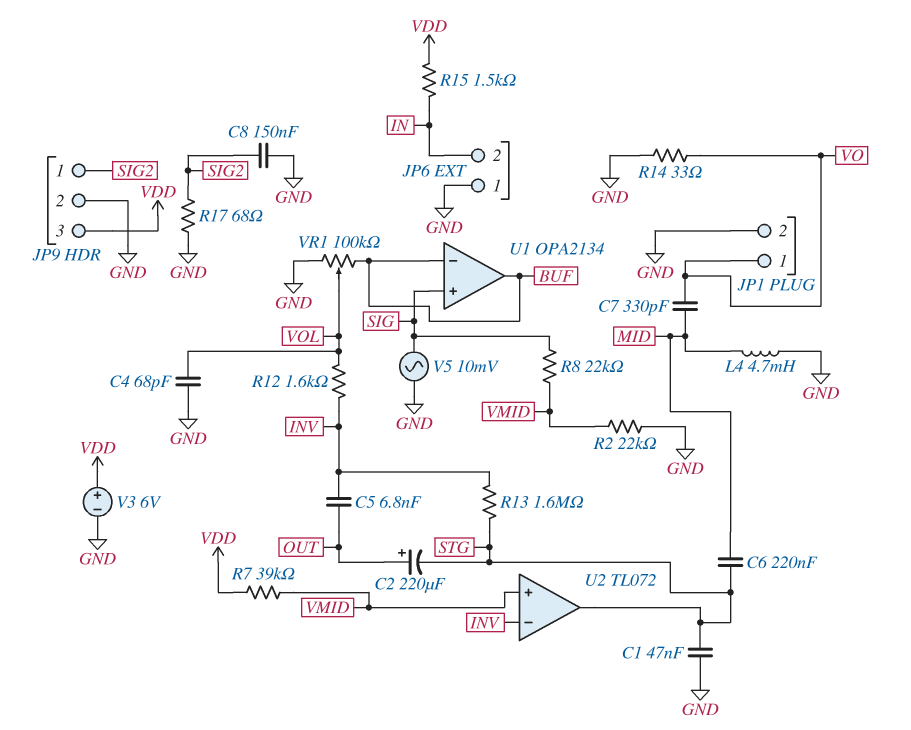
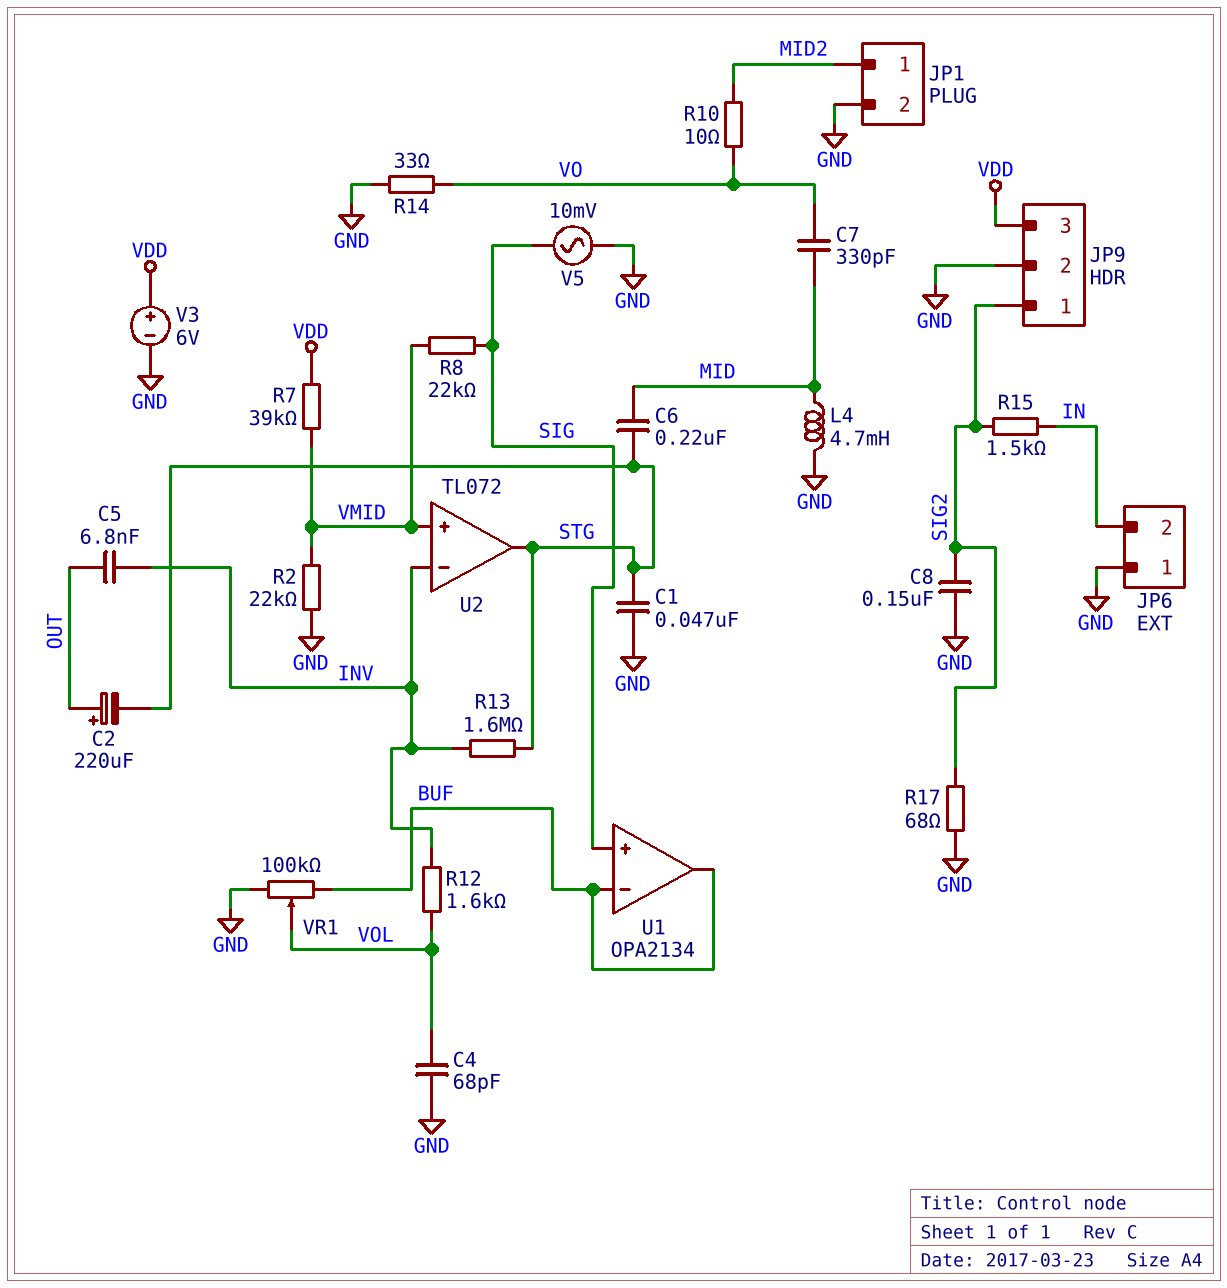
JP1 pin 1: VO -> MID2
R10: none -> 10 (MID2, VO)
R15: 1.5k (IN, VDD) -> 1.5k (IN, SIG2)

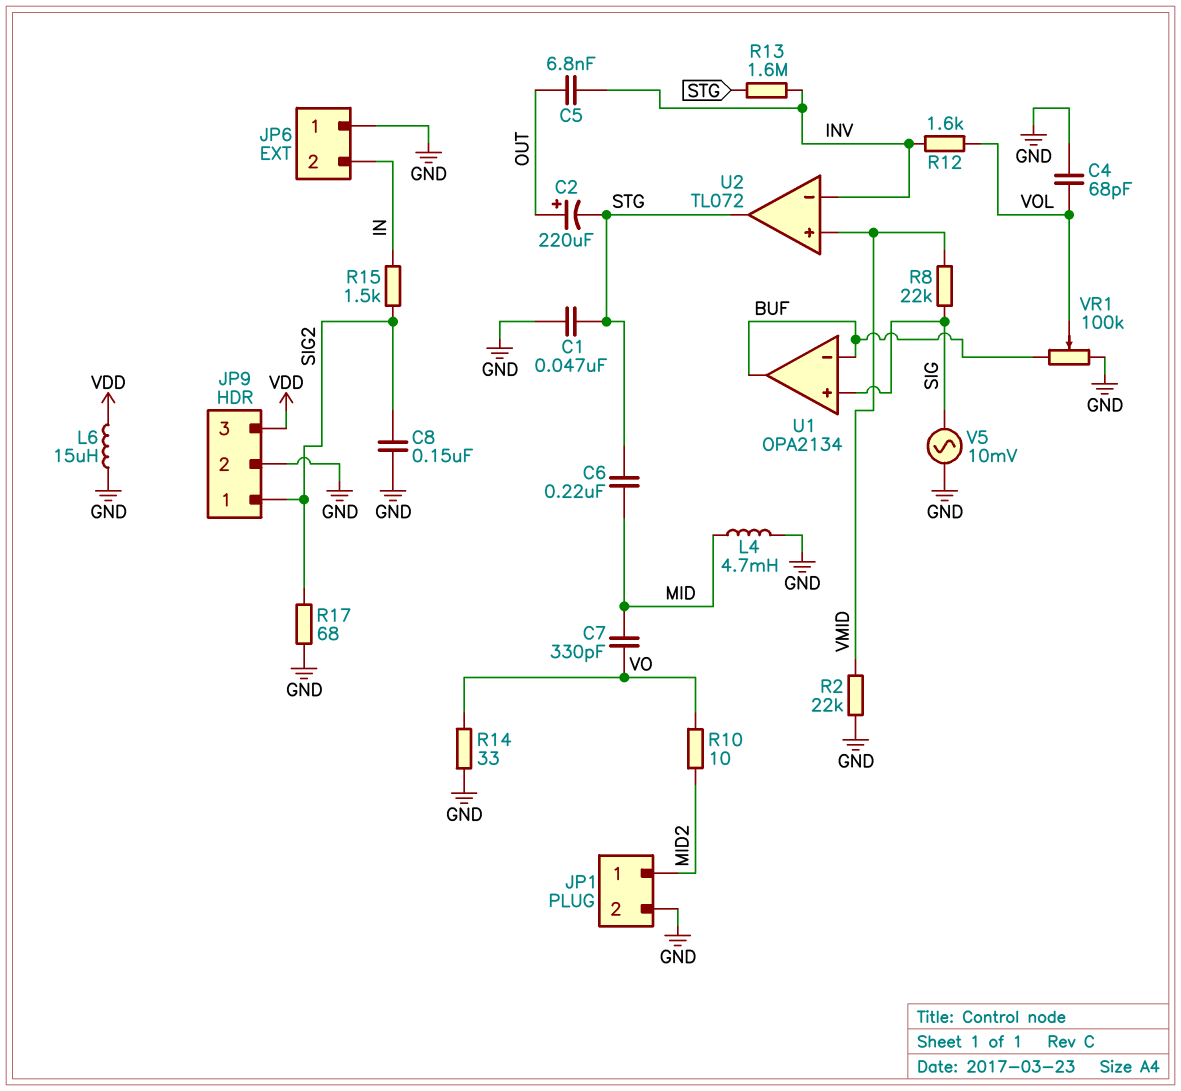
L6: none -> 15uH (GND, VDD)
R7: 39k (VDD, VMID) -> none
V3: 6V (plus VDD, minus GND) -> none

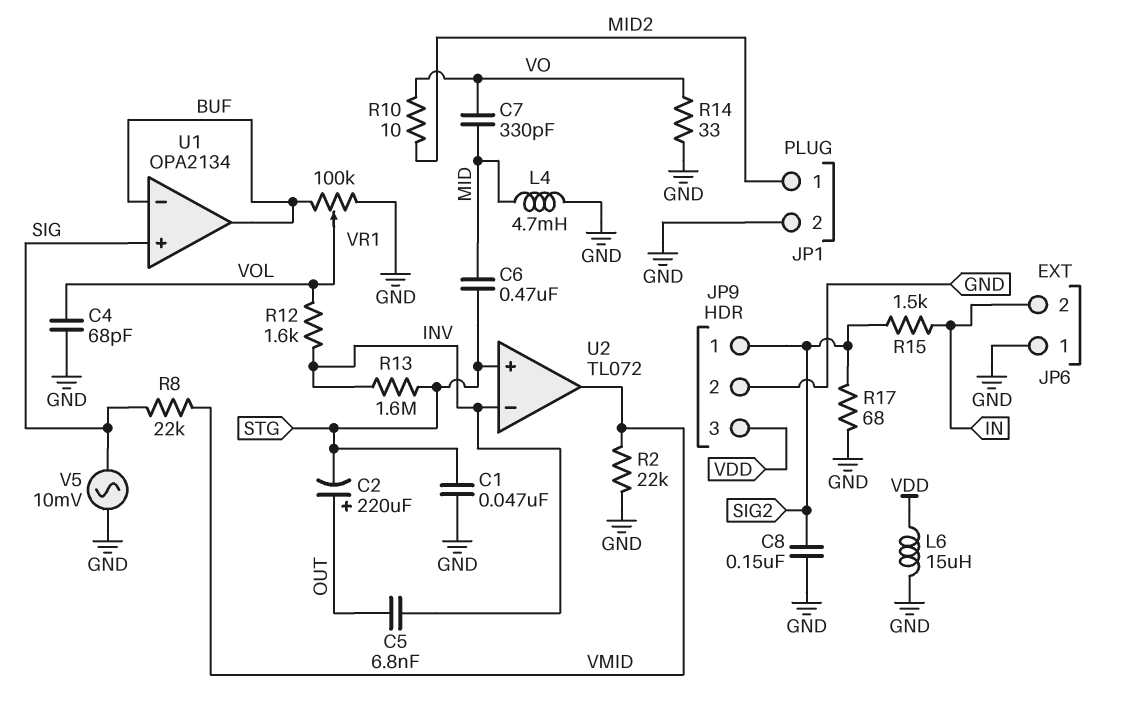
C6: 220nF (MID, STG) -> 470nF (MID, STG)
U2 pin in+: VMID -> STG
U2 pin out: STG -> VMID

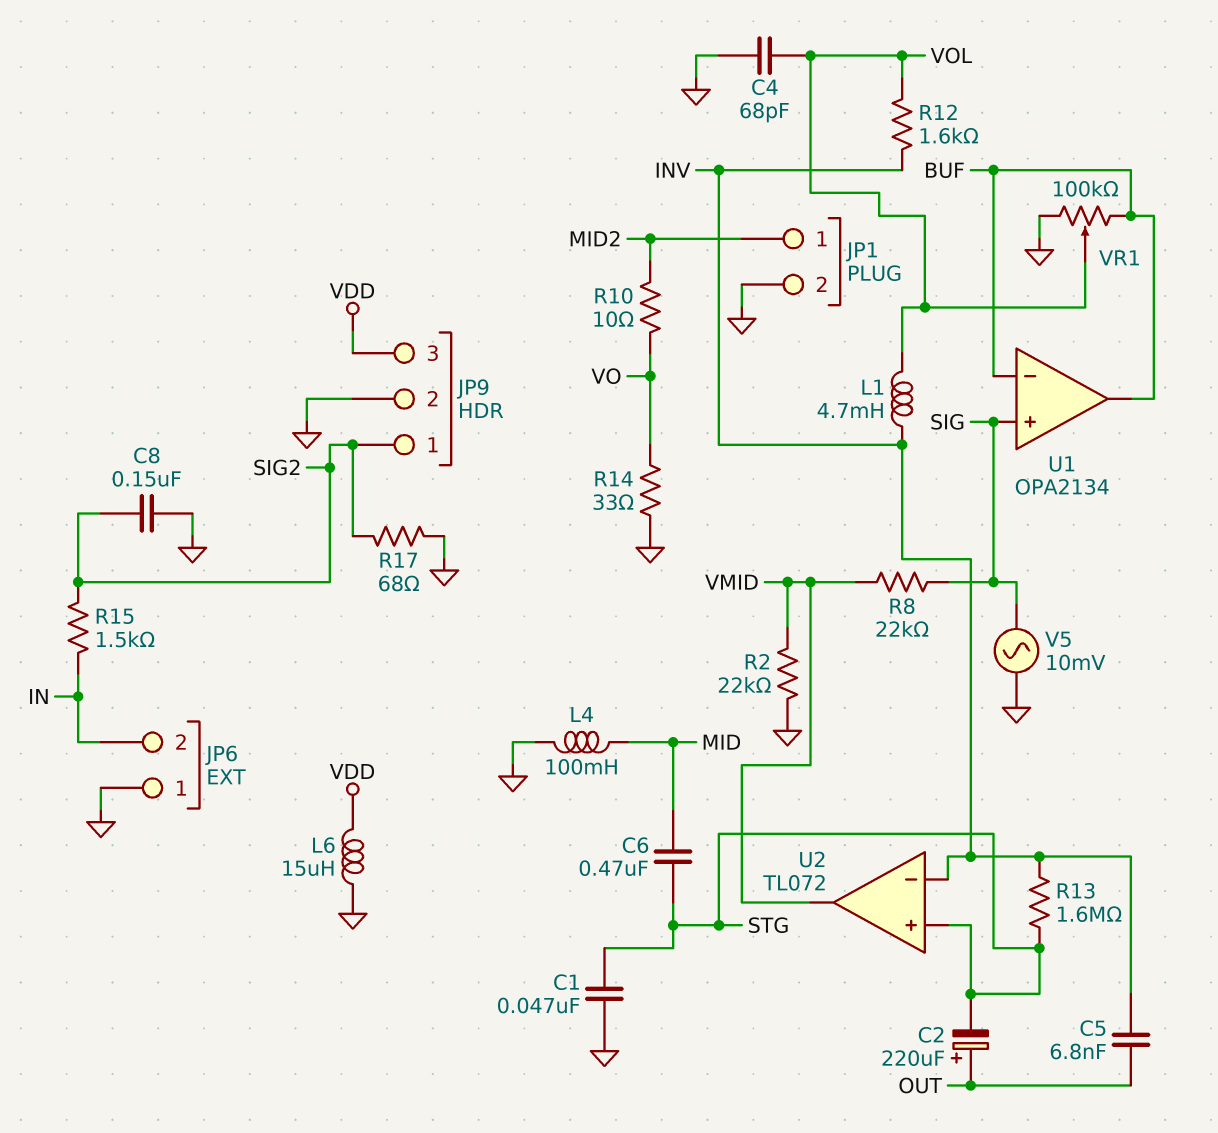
C7: 330pF (MID, VO) -> none
L1: none -> 4.7mH (INV, VOL)
L4: 4.7mH (GND, MID) -> 100mH (GND, MID)

